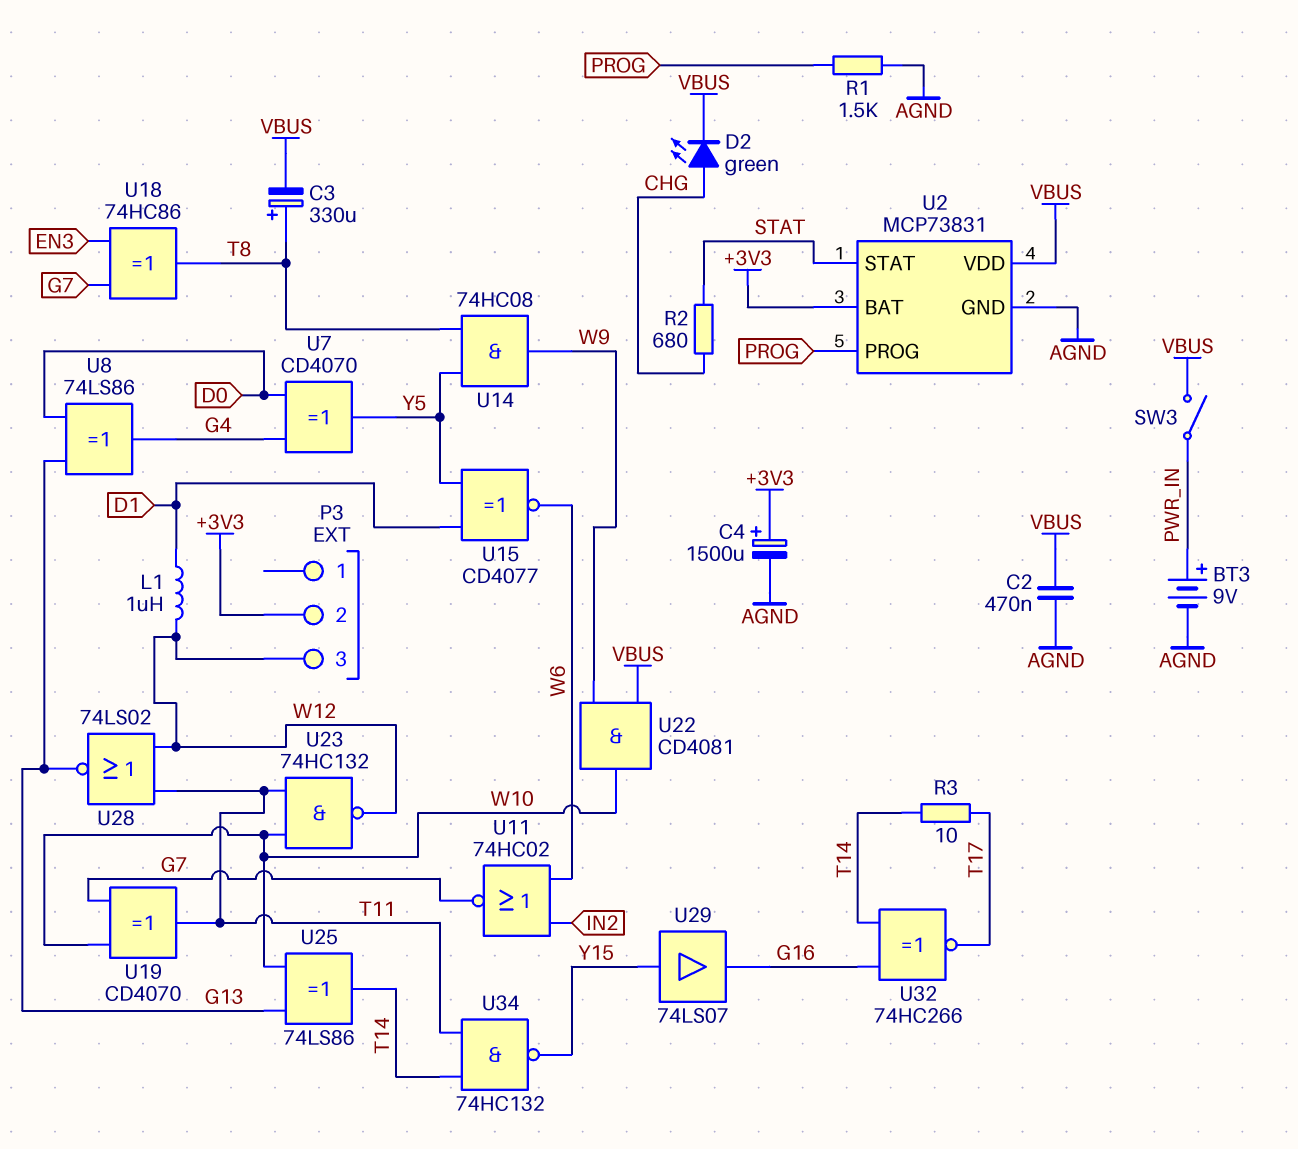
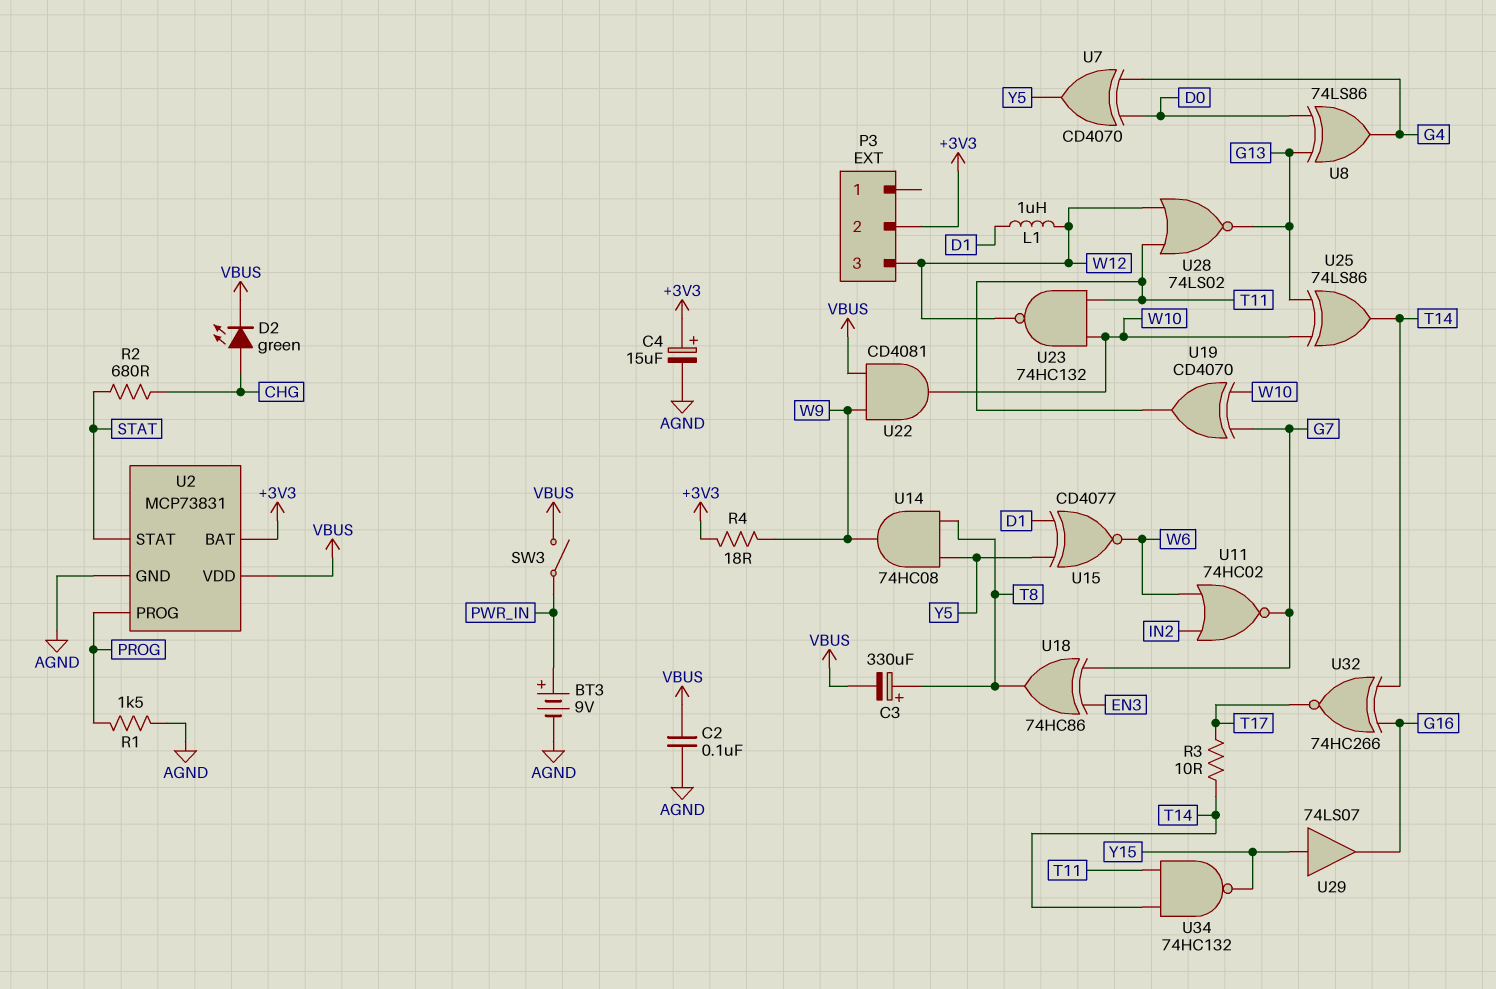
C2: 470nF (AGND, VBUS) -> 100nF (AGND, VBUS)
C4: 1500uF (plus +3V3, minus AGND) -> 15uF (plus +3V3, minus AGND)
R4: none -> 18 (+3V3, W9)

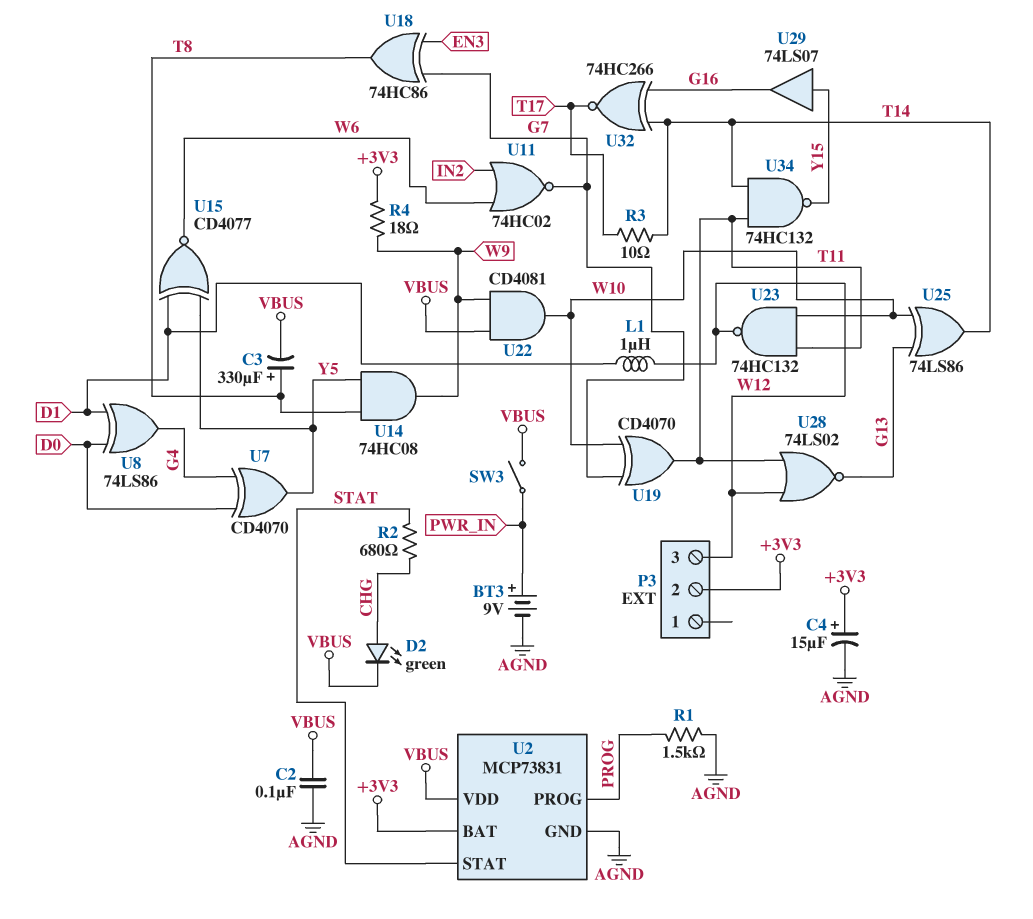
U8: XOR 74LS86 (in D0, in G13, out G4) -> XOR 74LS86 (in D0, in D1, out G4)

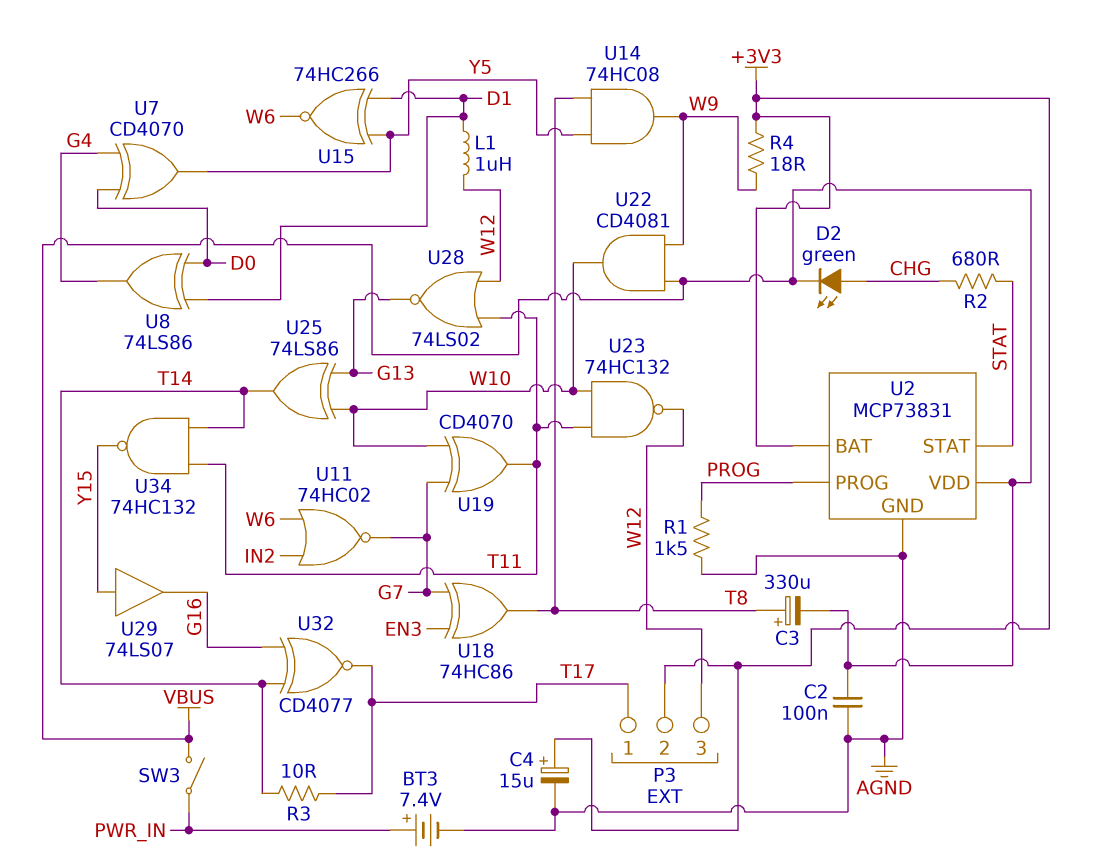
BT3: 9V (plus PWR_IN, minus AGND) -> 7.4V (plus PWR_IN, minus AGND)
P3 pin 1: none -> T17
U15: XNOR CD4077 (in D1, in Y5, out W6) -> XNOR 74HC266 (in D1, in Y5, out W6)
U32: XNOR 74HC266 (in G16, in T14, out T17) -> XNOR CD4077 (in G16, in T14, out T17)

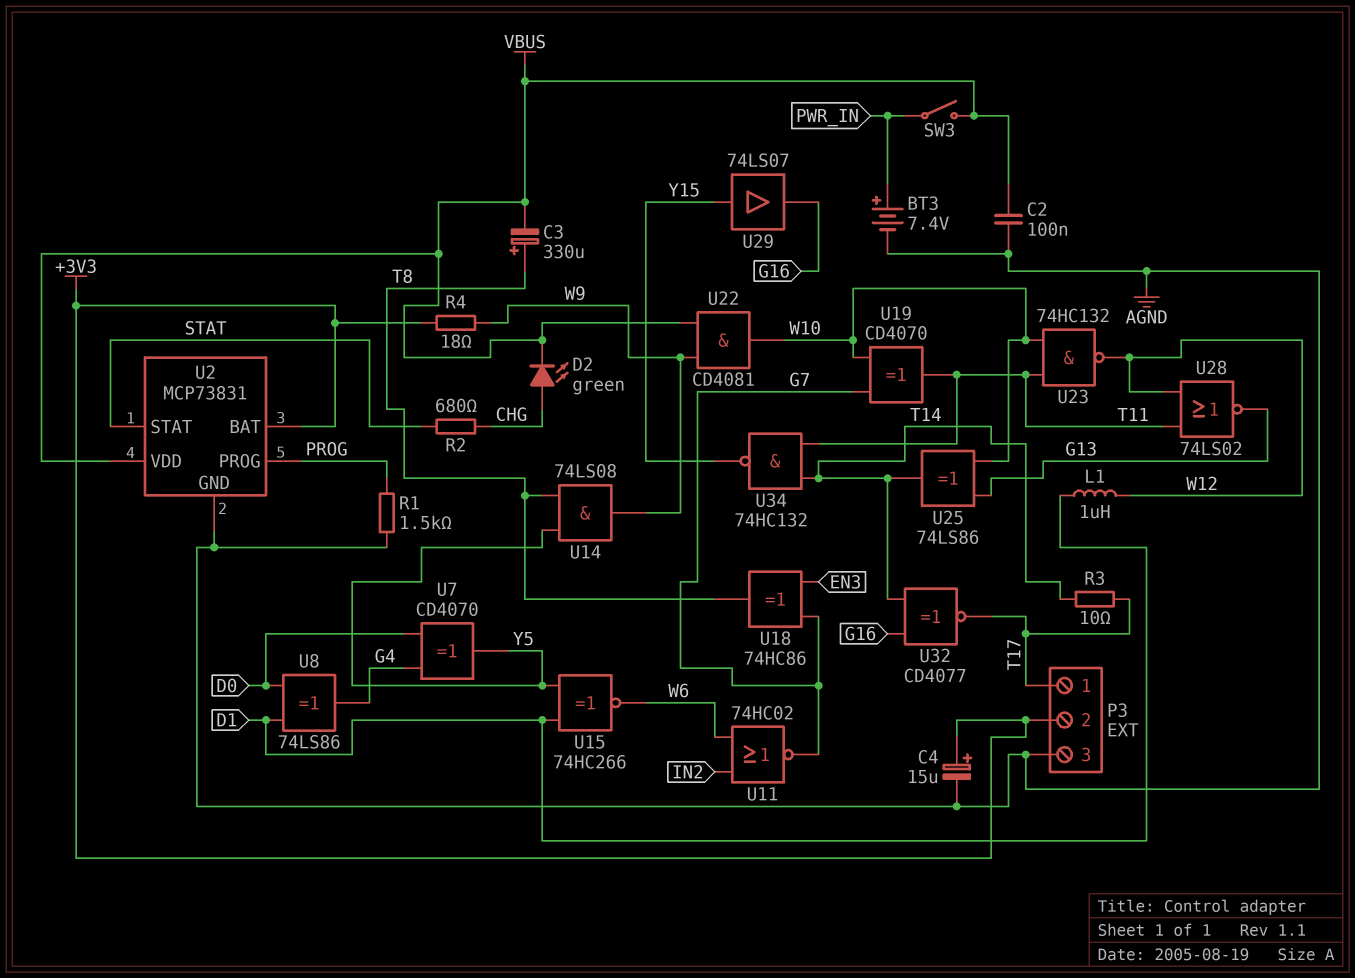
P3 pin 3: W12 -> AGND
U14: AND 74HC08 (in T8, in Y5, out W9) -> AND 74LS08 (in T8, in Y5, out W9)

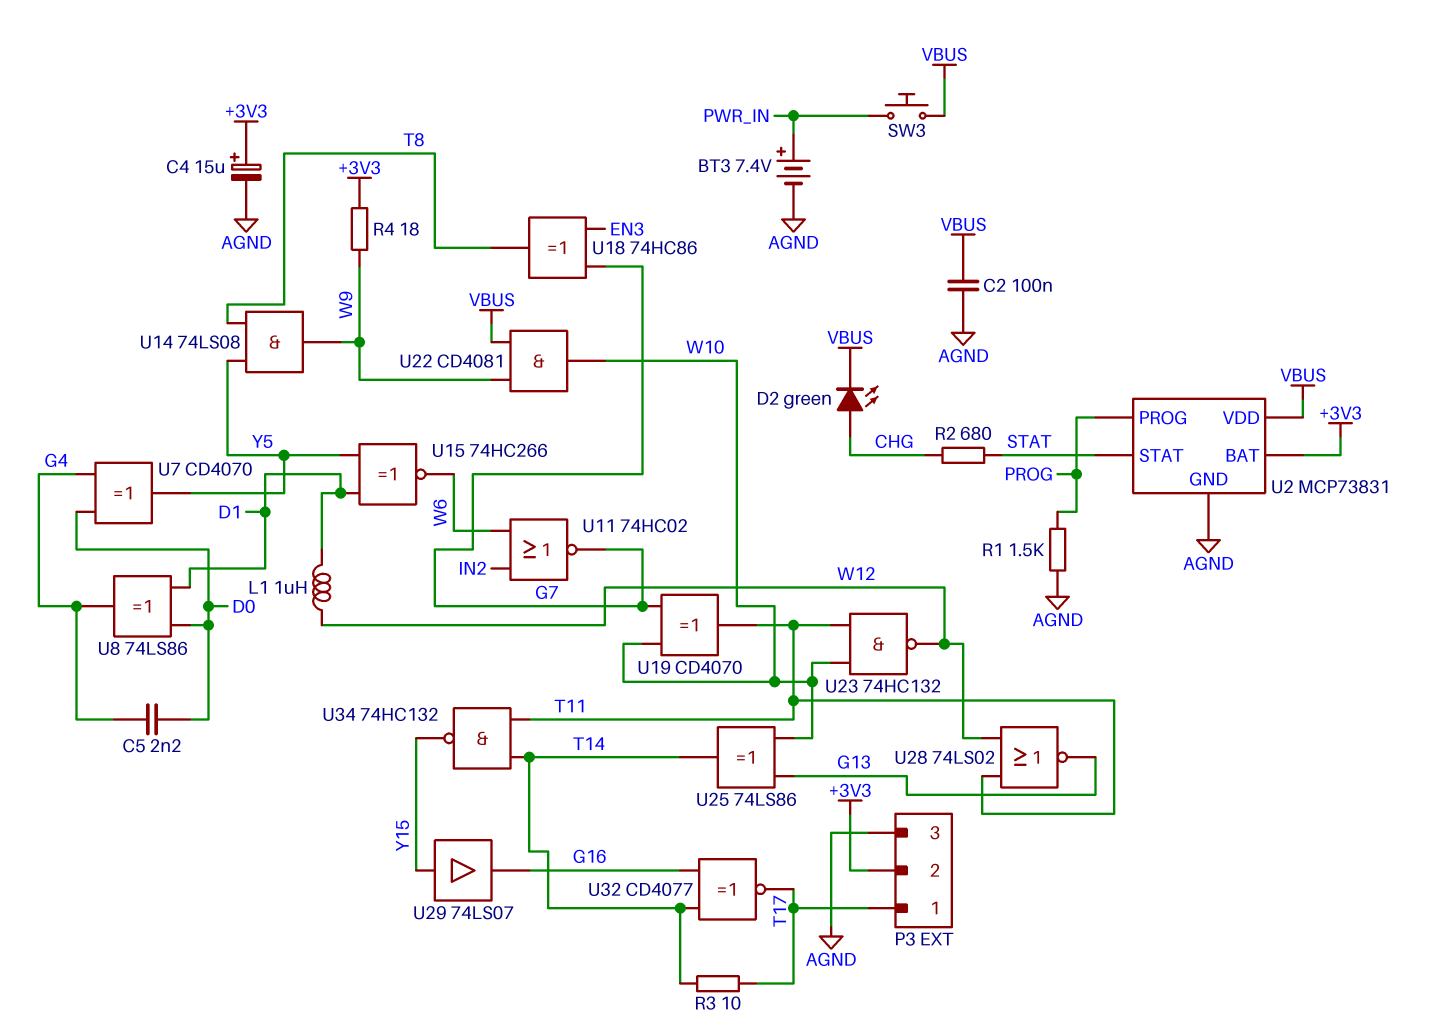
C3: 330uF (plus T8, minus VBUS) -> none
C5: none -> 2.2nF (D0, G4)
SW3: switch (PWR_IN, VBUS) -> button (PWR_IN, VBUS)

